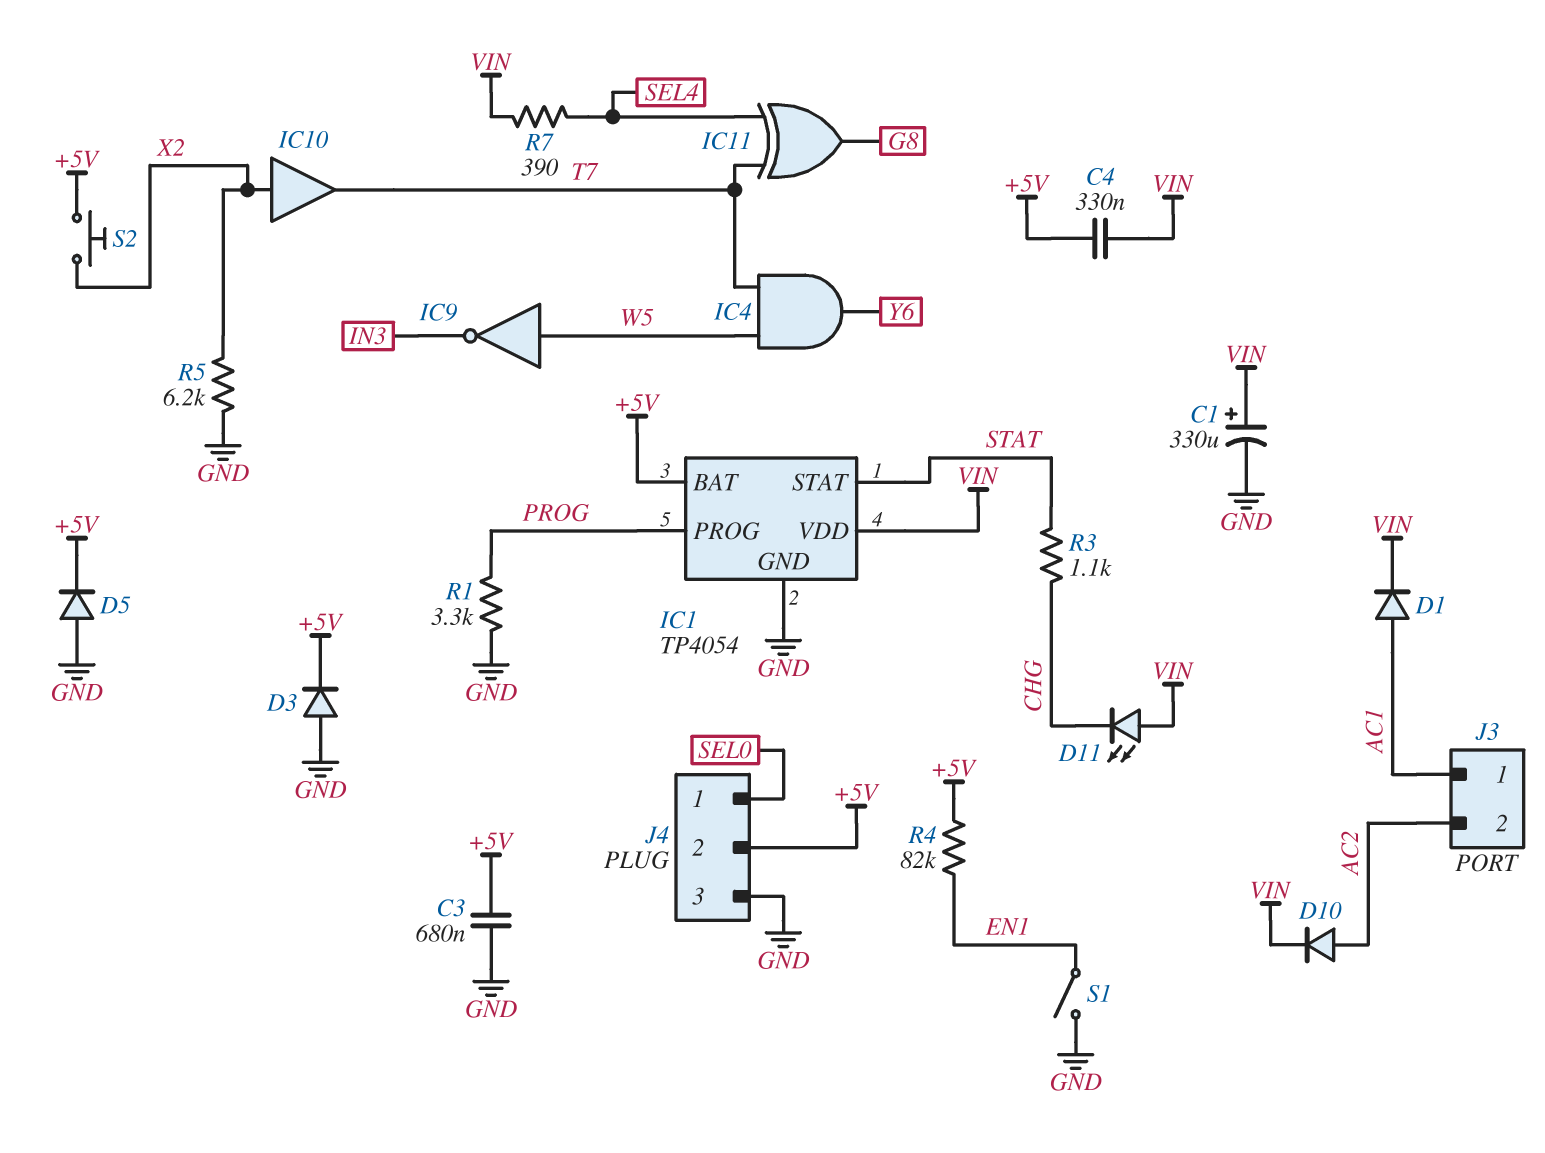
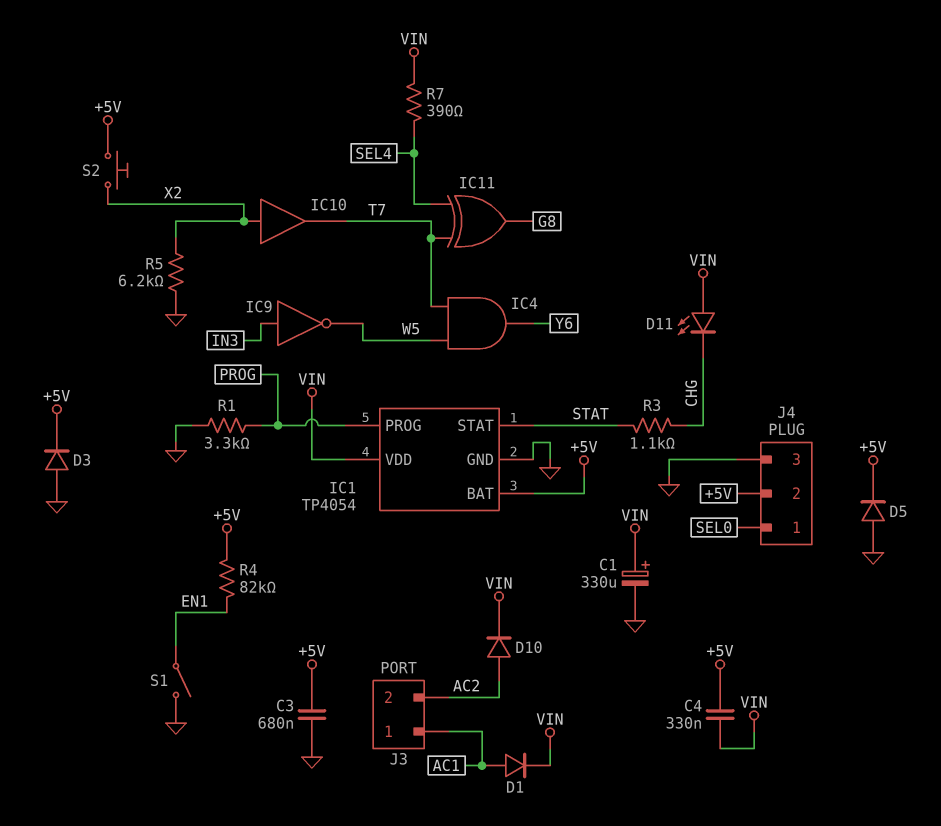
IC9: NOT (in W5, out IN3) -> NOT (in IN3, out W5)

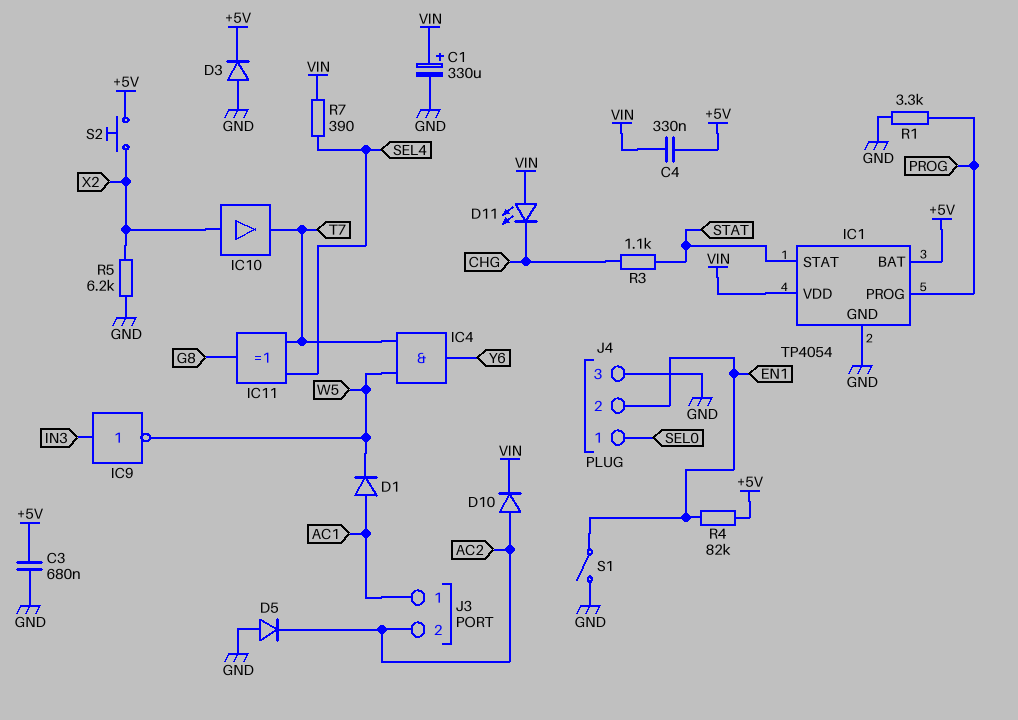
D1: diode (A AC1, K VIN) -> diode (A AC1, K W5)
D5: diode (A GND, K +5V) -> diode (A GND, K AC2)
J4 pin 2: +5V -> EN1

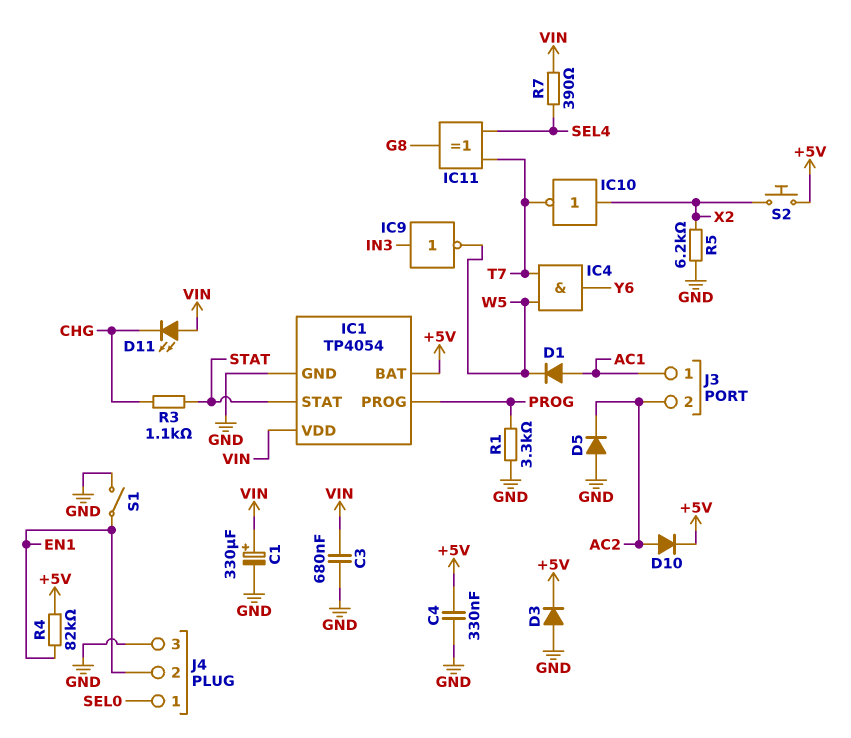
C3: 680nF (+5V, GND) -> 680nF (GND, VIN)
C4: 330nF (+5V, VIN) -> 330nF (+5V, GND)
D10: diode (A AC2, K VIN) -> diode (A AC2, K +5V)
IC10: buffer (in X2, out T7) -> NOT (in X2, out T7)

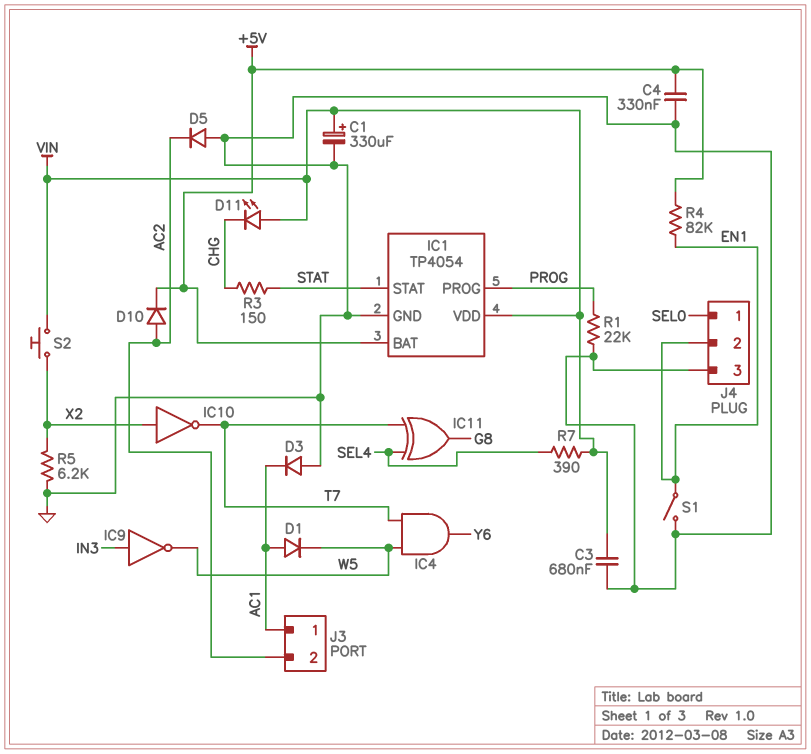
D3: diode (A GND, K +5V) -> diode (A GND, K AC1)
R1: 3.3k (GND, PROG) -> 22k (GND, PROG)
R3: 1.1k (CHG, STAT) -> 150 (CHG, STAT)
S2: button (+5V, X2) -> button (VIN, X2)

